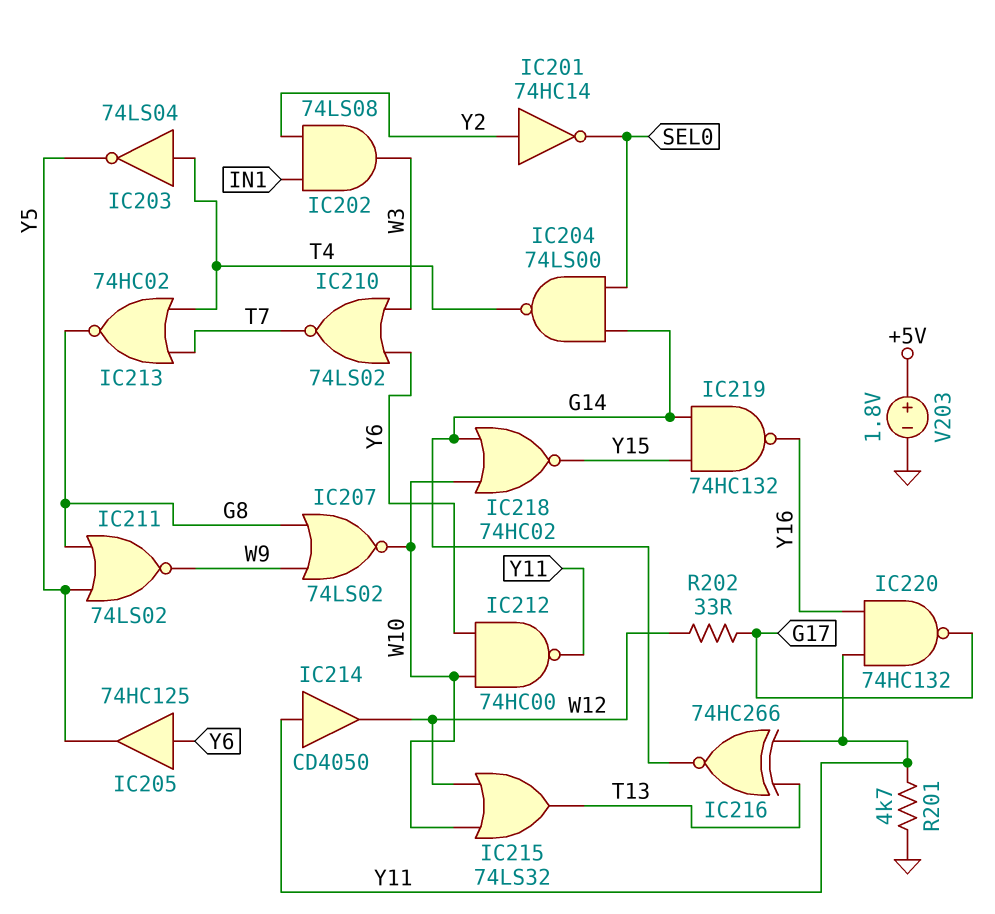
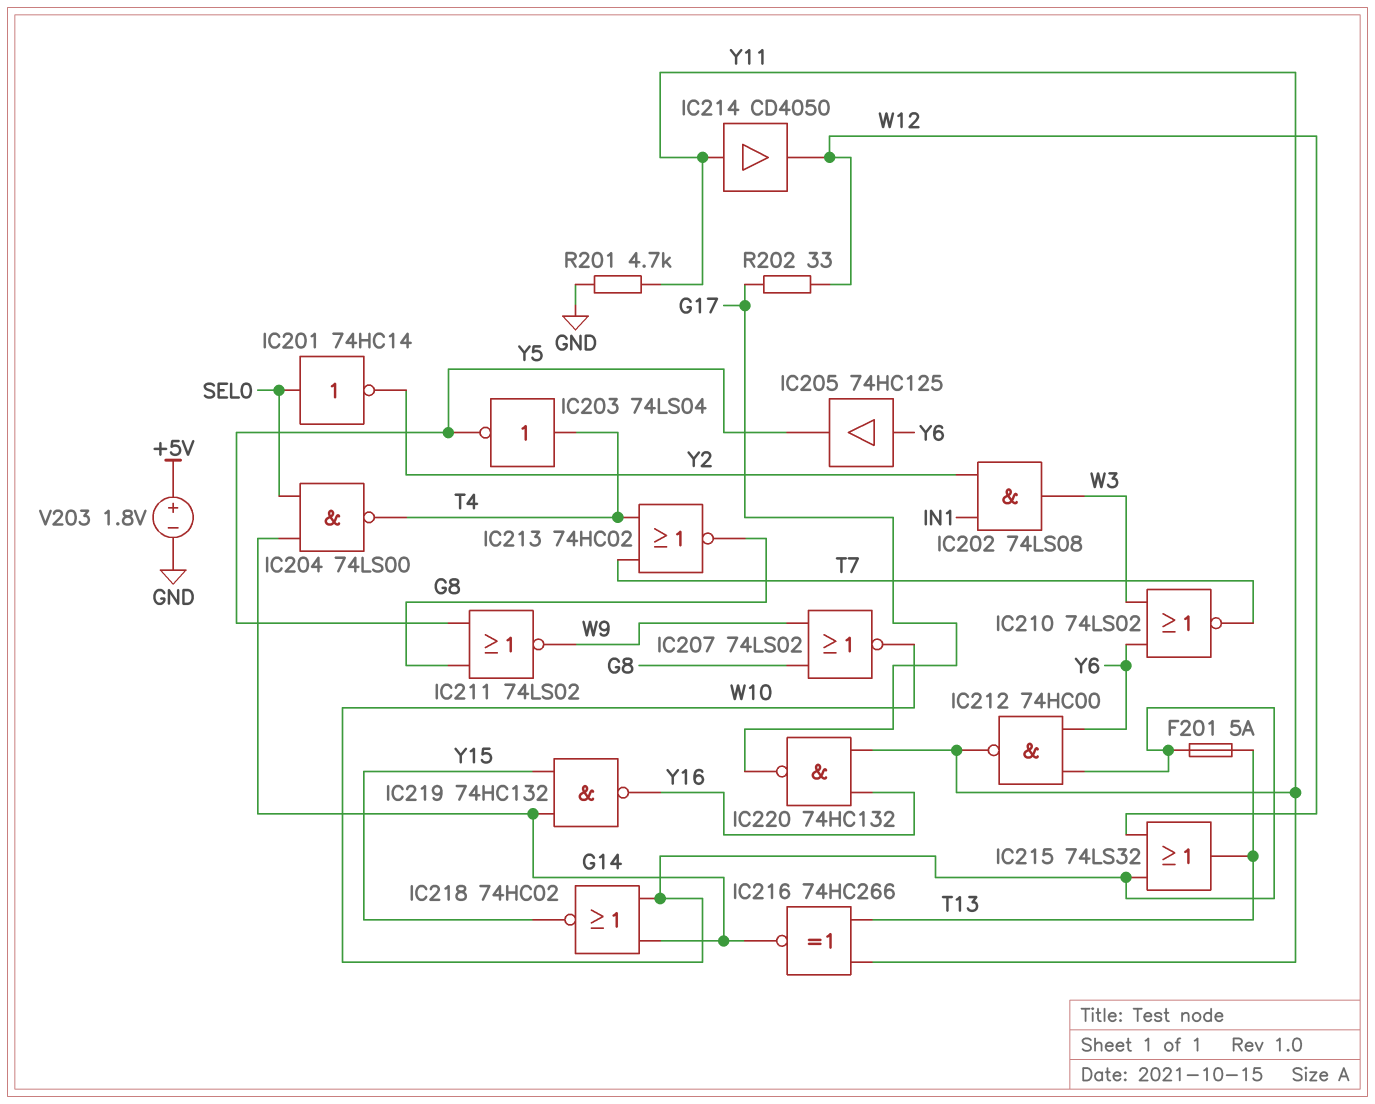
F201: none -> 5A (T13, W10)
IC201: NOT 74HC14 (in Y2, out SEL0) -> NOT 74HC14 (in SEL0, out Y2)

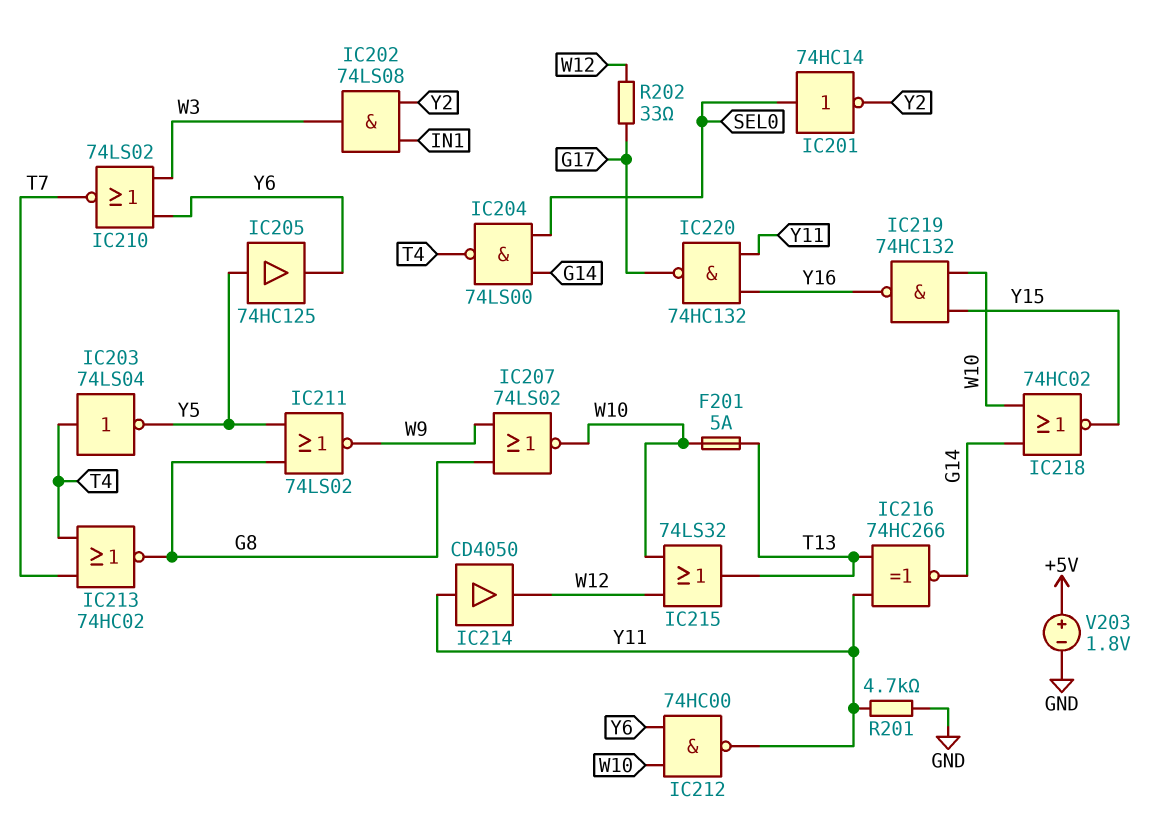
IC205: buffer 74HC125 (in Y6, out Y5) -> buffer 74HC125 (in Y5, out Y6)
IC219: NAND 74HC132 (in G14, in Y15, out Y16) -> NAND 74HC132 (in W10, in Y15, out Y16)

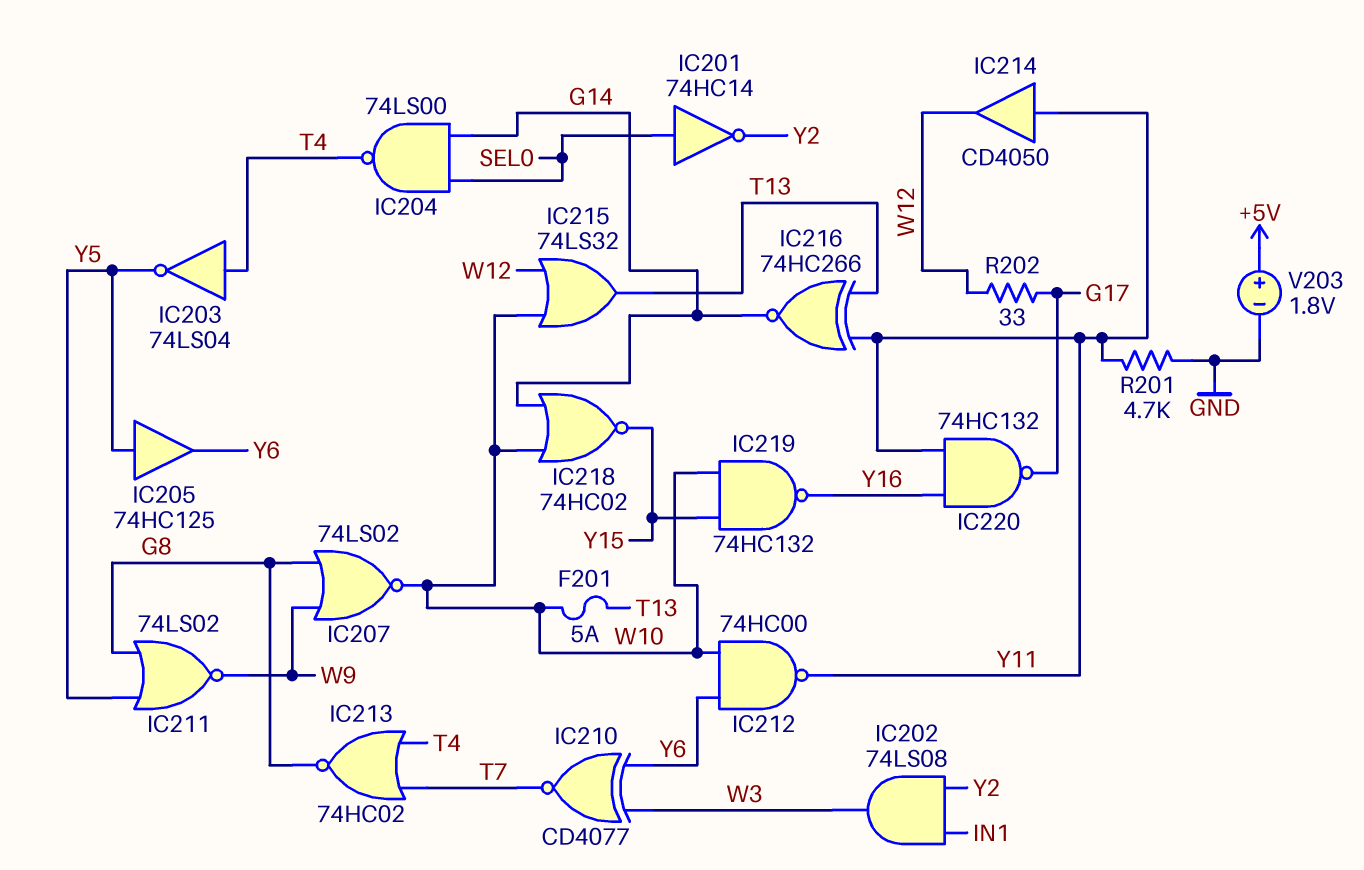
IC210: NOR 74LS02 (in W3, in Y6, out T7) -> XNOR CD4077 (in W3, in Y6, out T7)

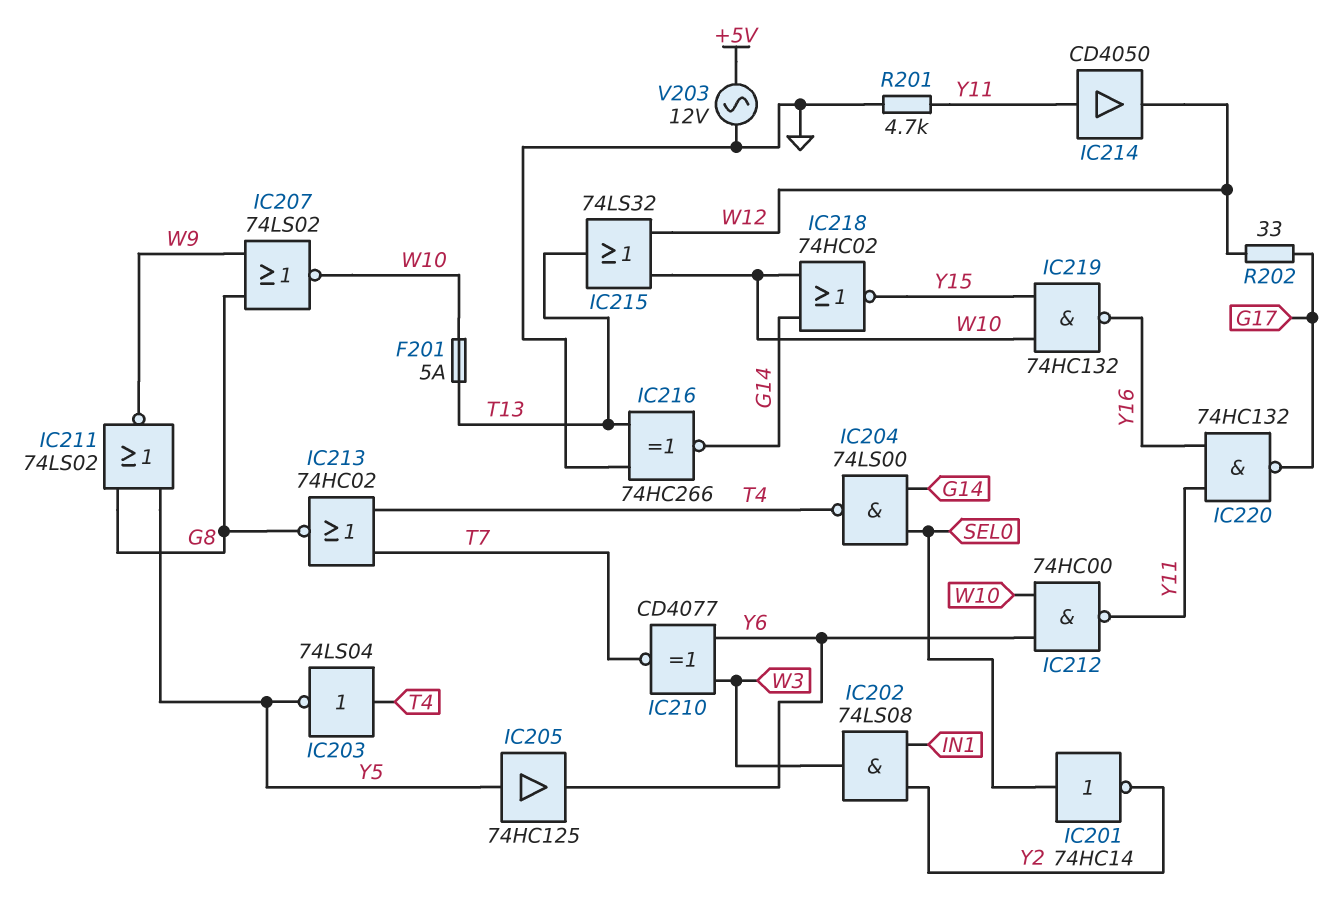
IC216: XNOR 74HC266 (in T13, in Y11, out G14) -> XNOR 74HC266 (in GND, in T13, out G14)
V203: 1.8V (plus +5V, minus GND) -> AC 12V (+5V, GND)

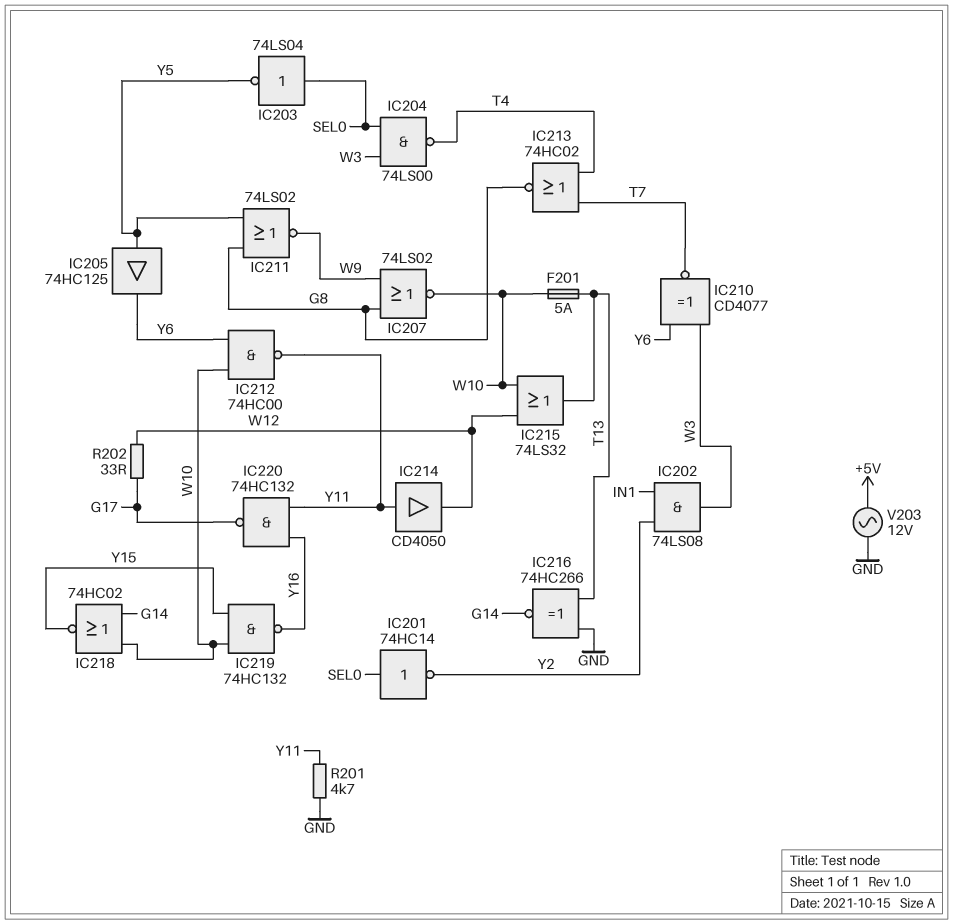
IC203: NOT 74LS04 (in T4, out Y5) -> NOT 74LS04 (in SEL0, out Y5)
IC204: NAND 74LS00 (in G14, in SEL0, out T4) -> NAND 74LS00 (in SEL0, in W3, out T4)

